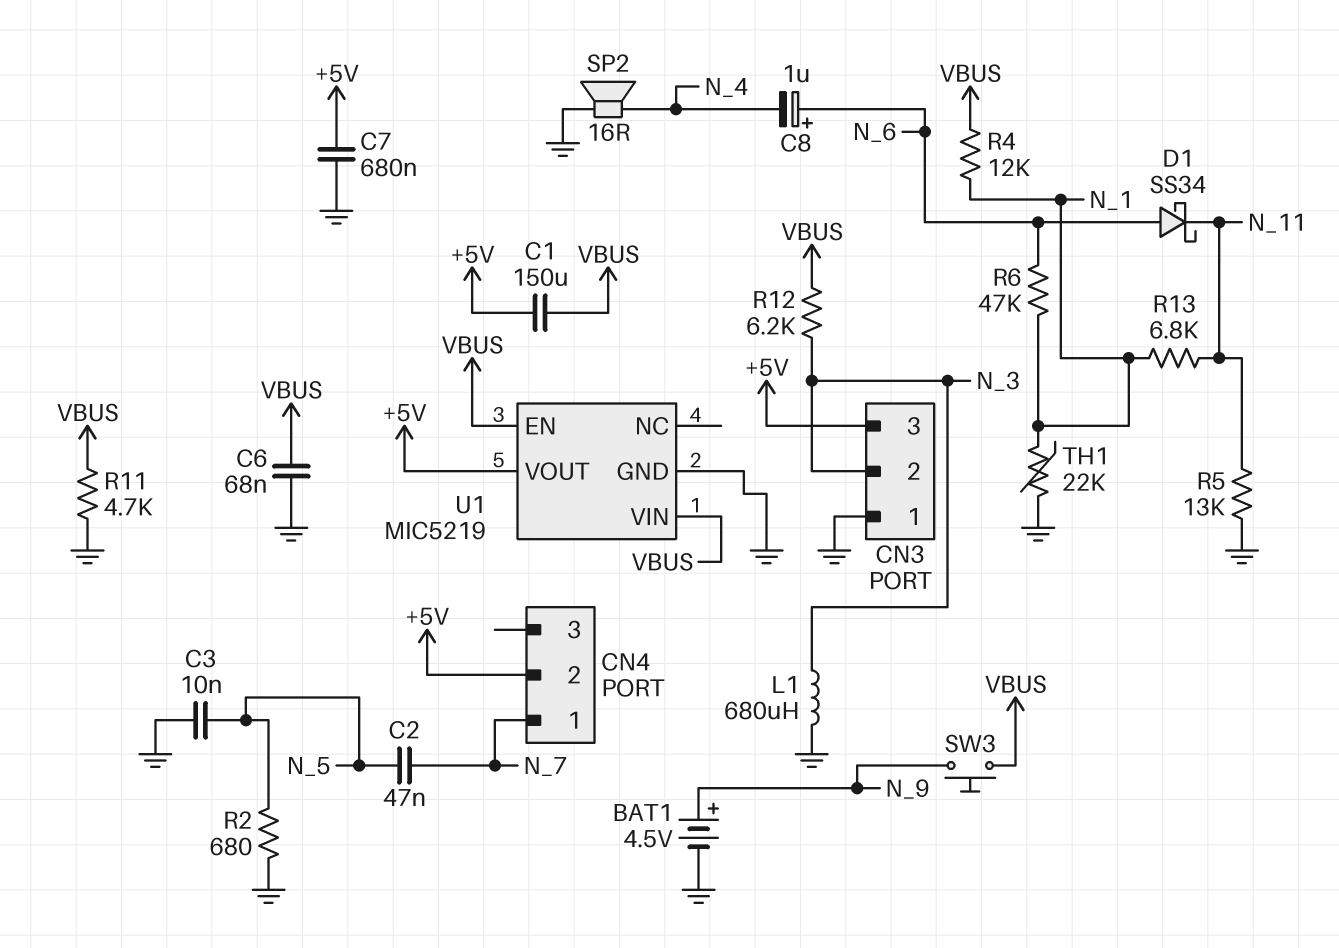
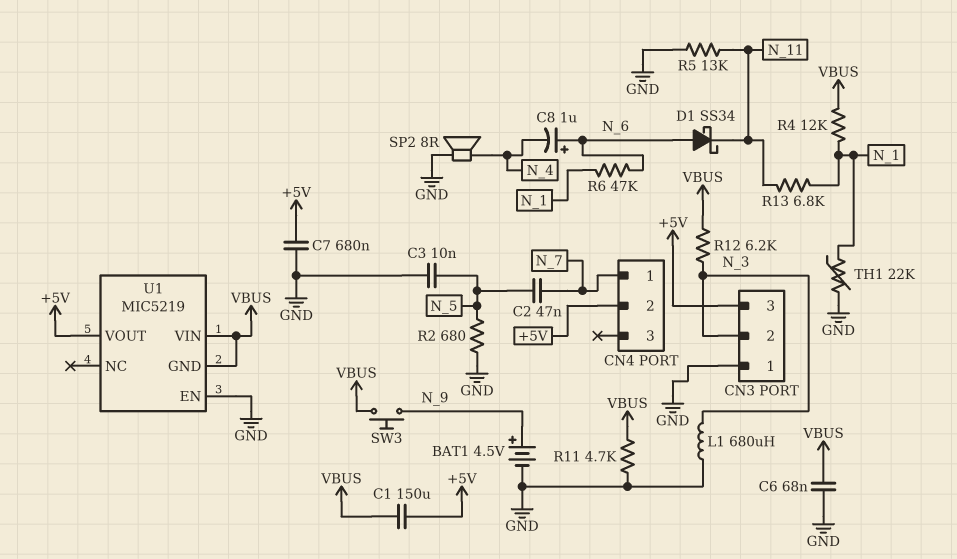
SP2: speaker 16R (GND, N_4) -> speaker 8R (GND, N_4)
U1 pin EN: VBUS -> GND
U1 pin GND: GND -> VBUS

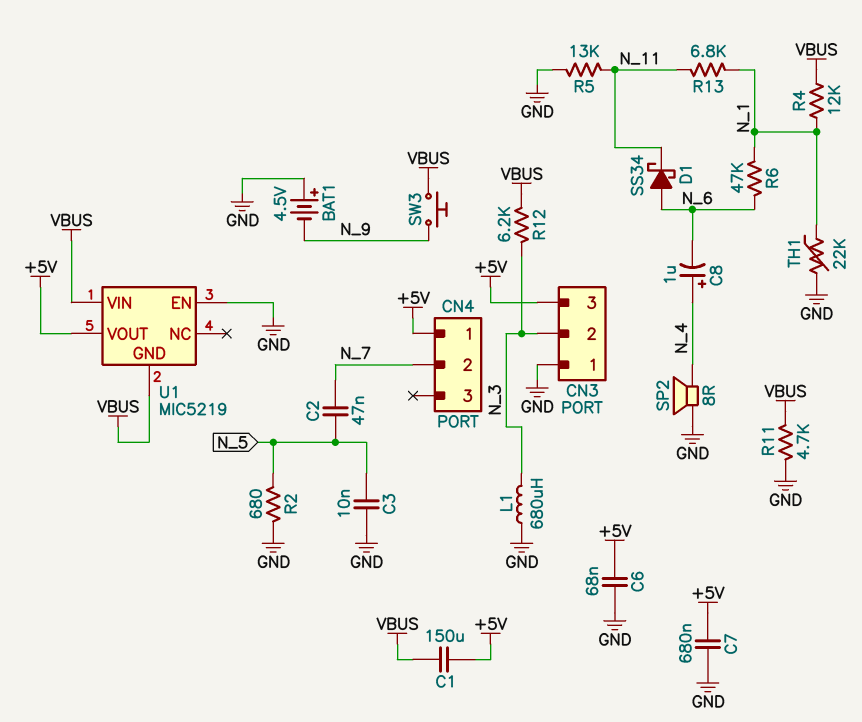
BAT1: 4.5V (plus N_9, minus GND) -> 4.5V (plus GND, minus N_9)
C6: 68nF (GND, VBUS) -> 68nF (+5V, GND)
C8: 1uF (plus N_6, minus N_4) -> 1uF (plus N_4, minus N_6)
CN4 pin 1: N_7 -> +5V
CN4 pin 2: +5V -> N_7

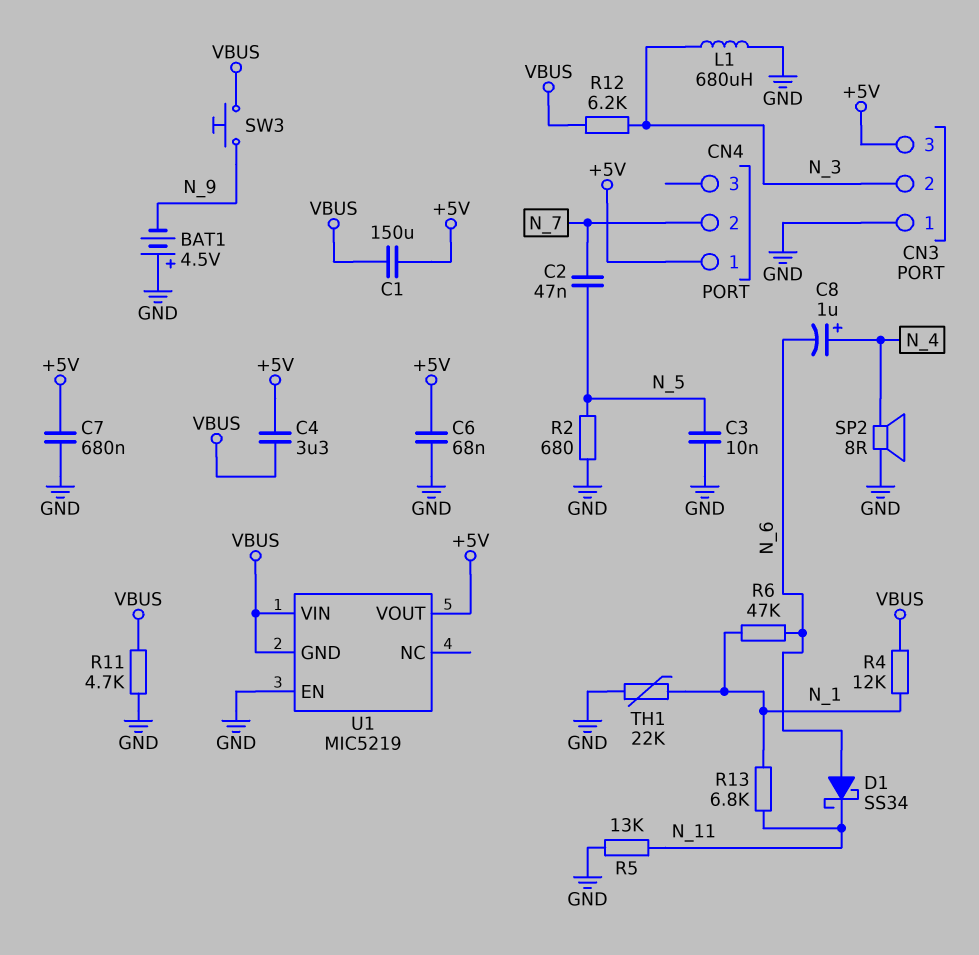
C4: none -> 3.3uF (+5V, VBUS)

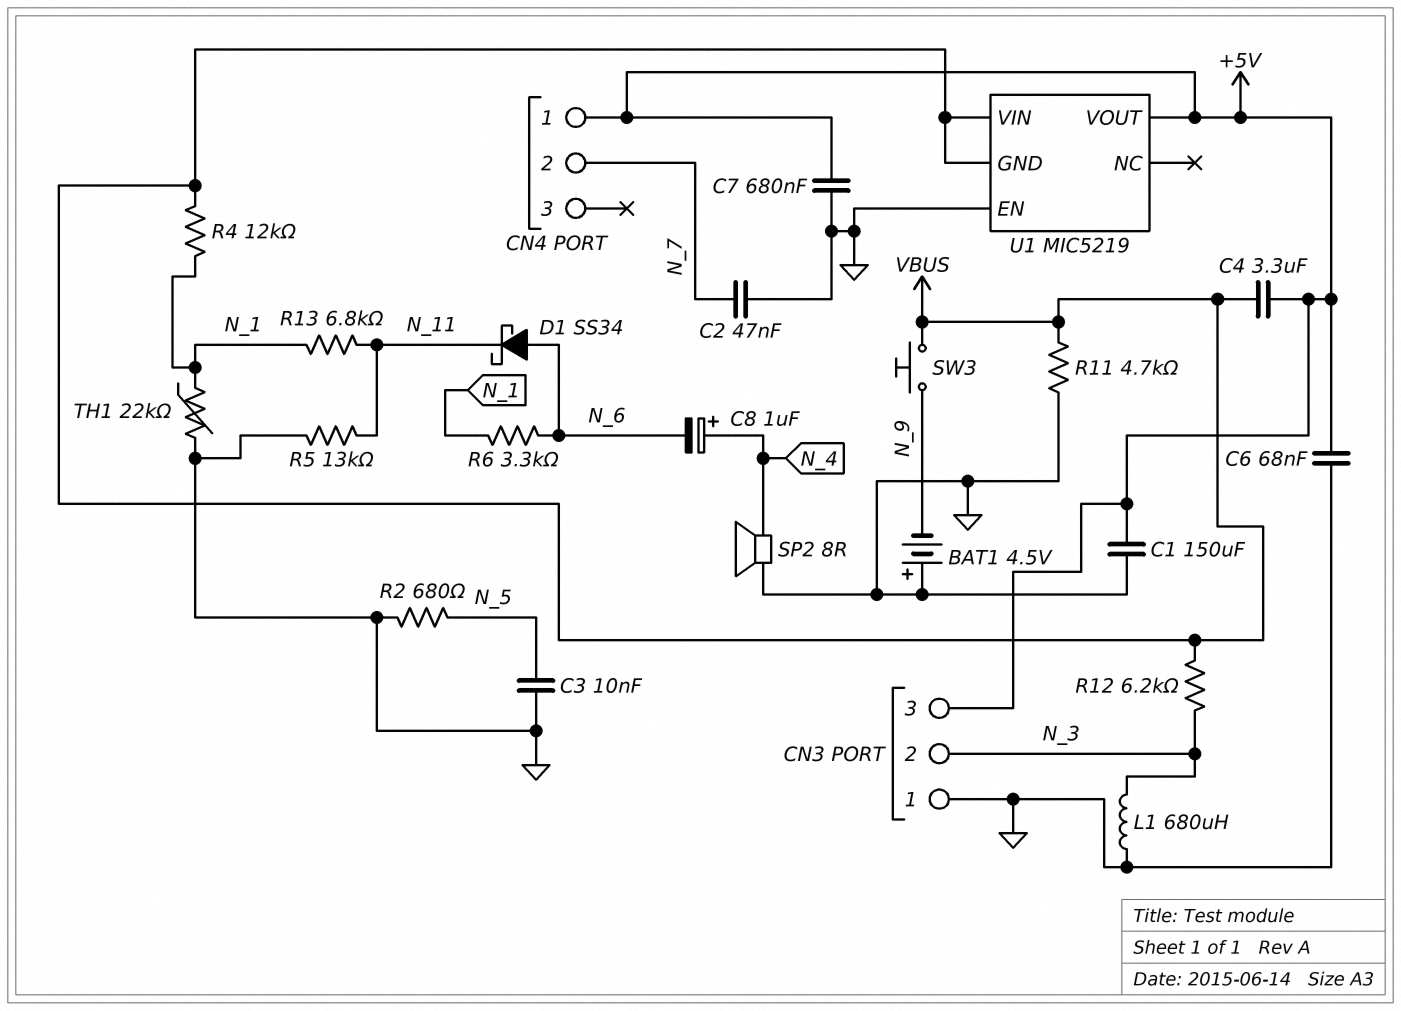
C1: 150uF (+5V, VBUS) -> 150uF (+5V, GND)
C2: 47nF (N_5, N_7) -> 47nF (GND, N_7)
R6: 47k (N_1, N_6) -> 3.3k (N_1, N_6)

